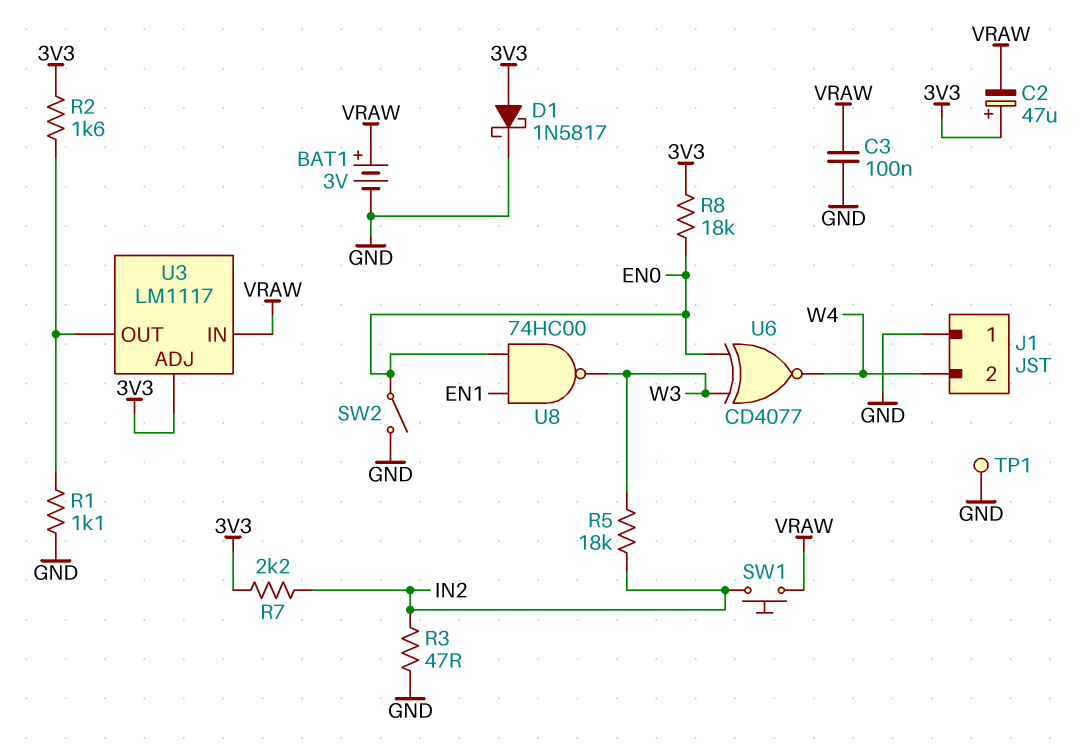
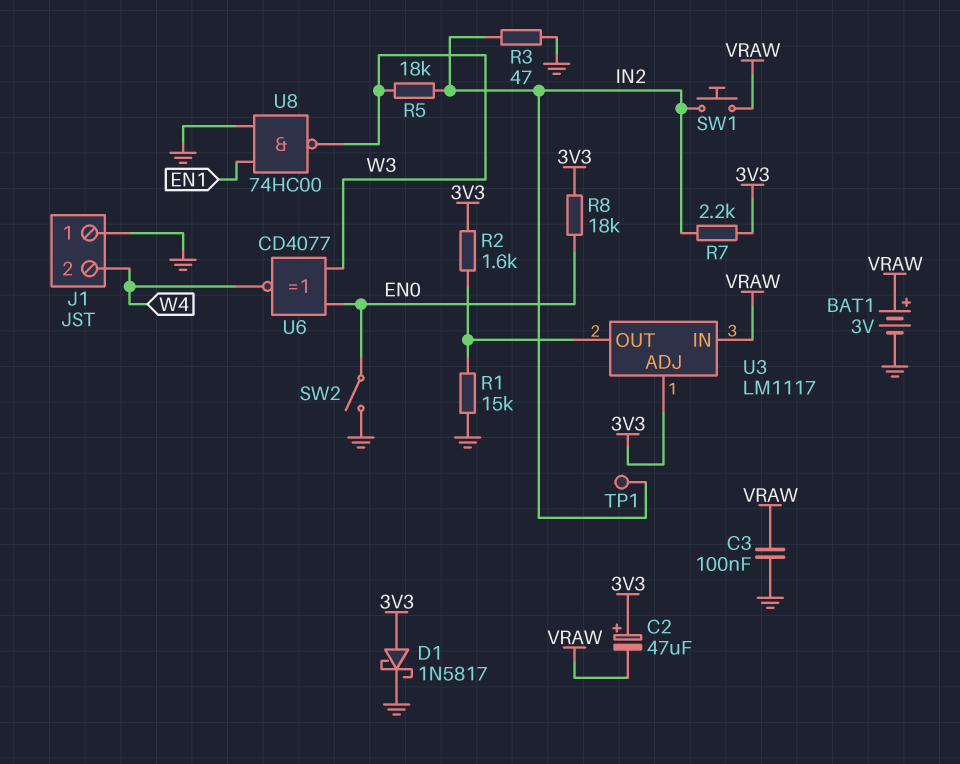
R1: 1.1k (GND, U3/OUT) -> 15k (GND, U3/OUT)
TP1: test point (GND) -> test point (IN2)
U8: NAND 74HC00 (in EN0, in EN1, out W3) -> NAND 74HC00 (in EN1, in GND, out W3)

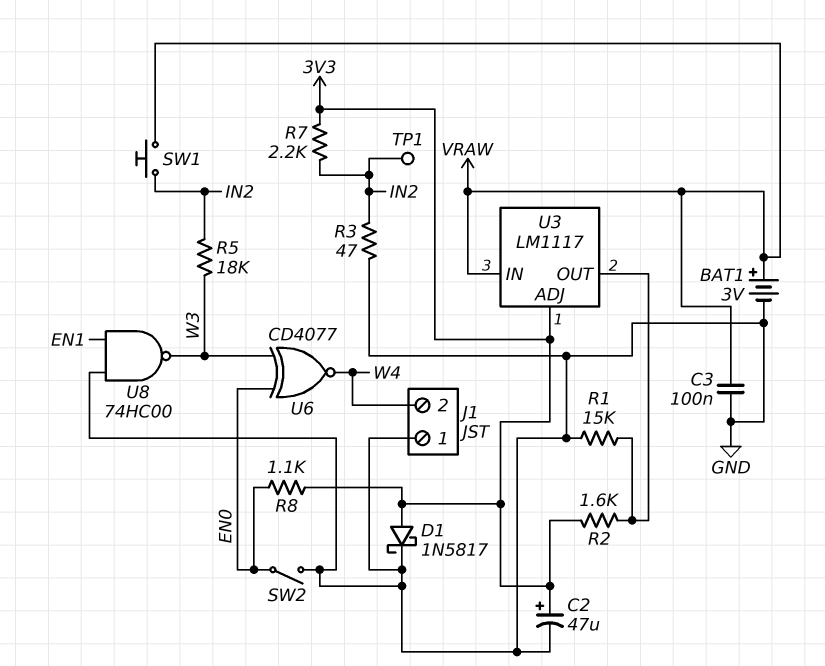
C2: 47uF (plus 3V3, minus VRAW) -> 47uF (plus 3V3, minus GND)
R8: 18k (3V3, EN0) -> 1.1k (3V3, EN0)

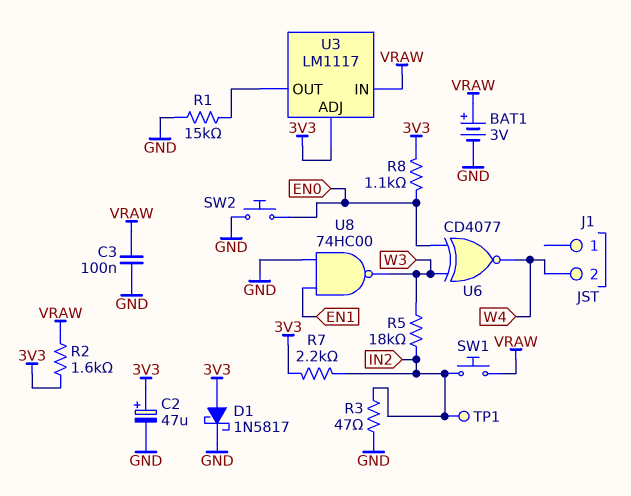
J1 pin 1: GND -> none
R2: 1.6k (3V3, U3/OUT) -> 1.6k (3V3, VRAW)
SW2: switch (EN0, GND) -> button (EN0, GND)

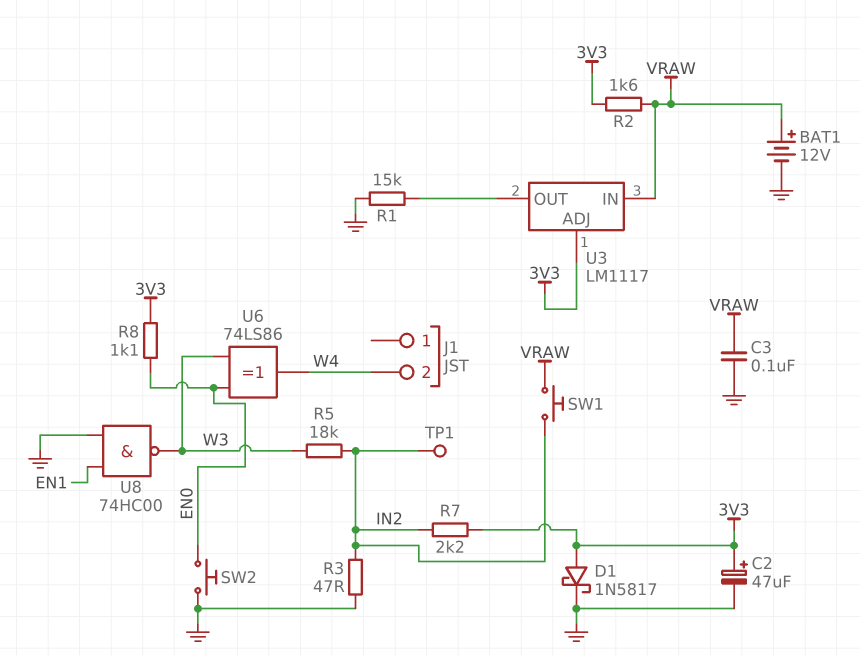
BAT1: 3V (plus VRAW, minus GND) -> 12V (plus VRAW, minus GND)
U6: XNOR CD4077 (in EN0, in W3, out W4) -> XOR 74LS86 (in EN0, in W3, out W4)

